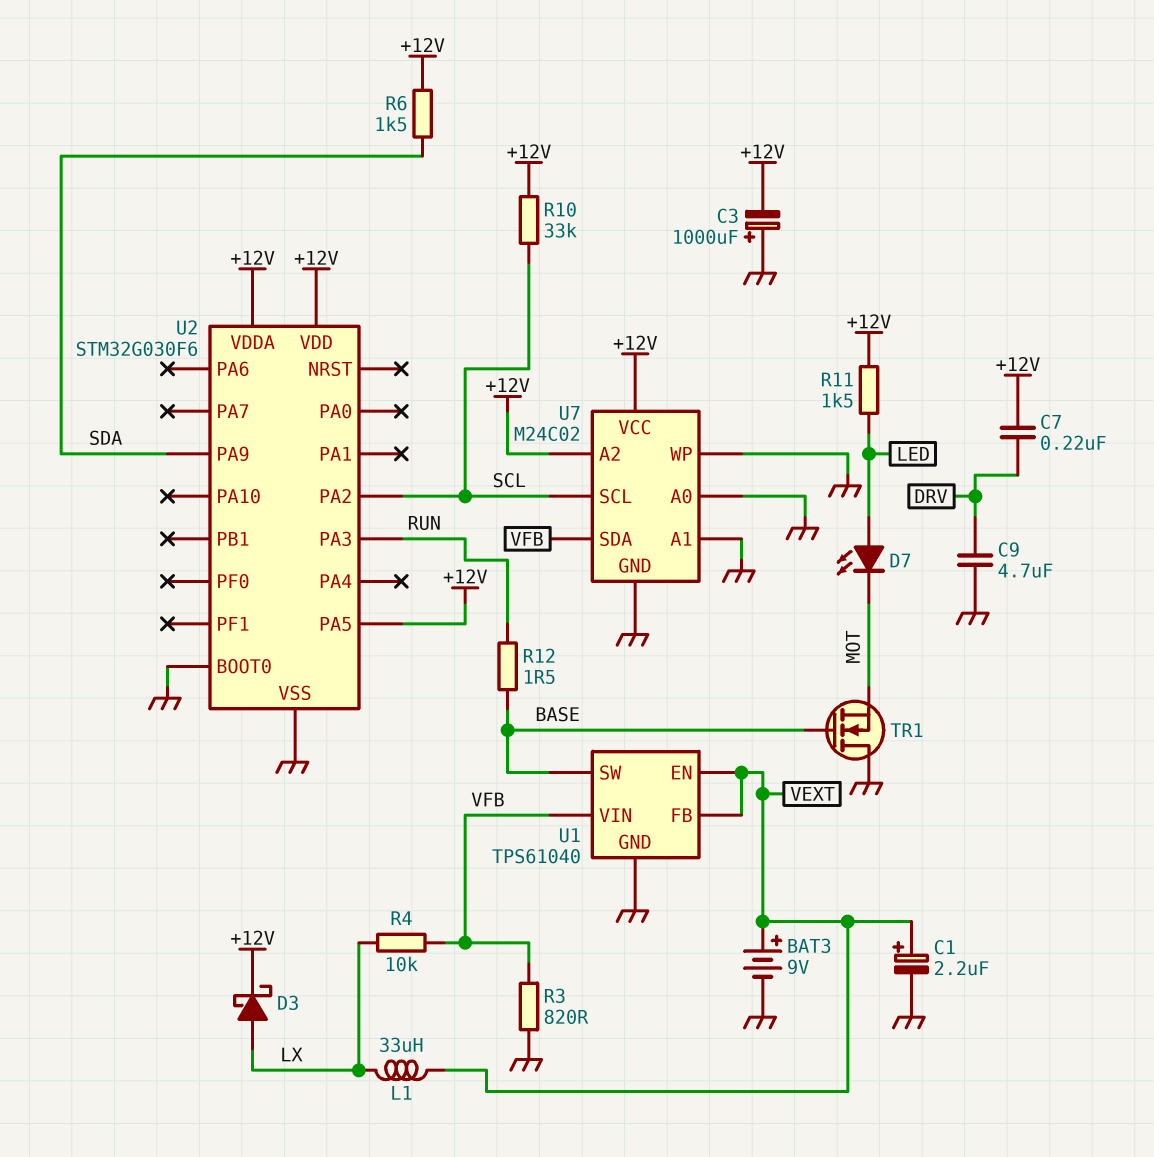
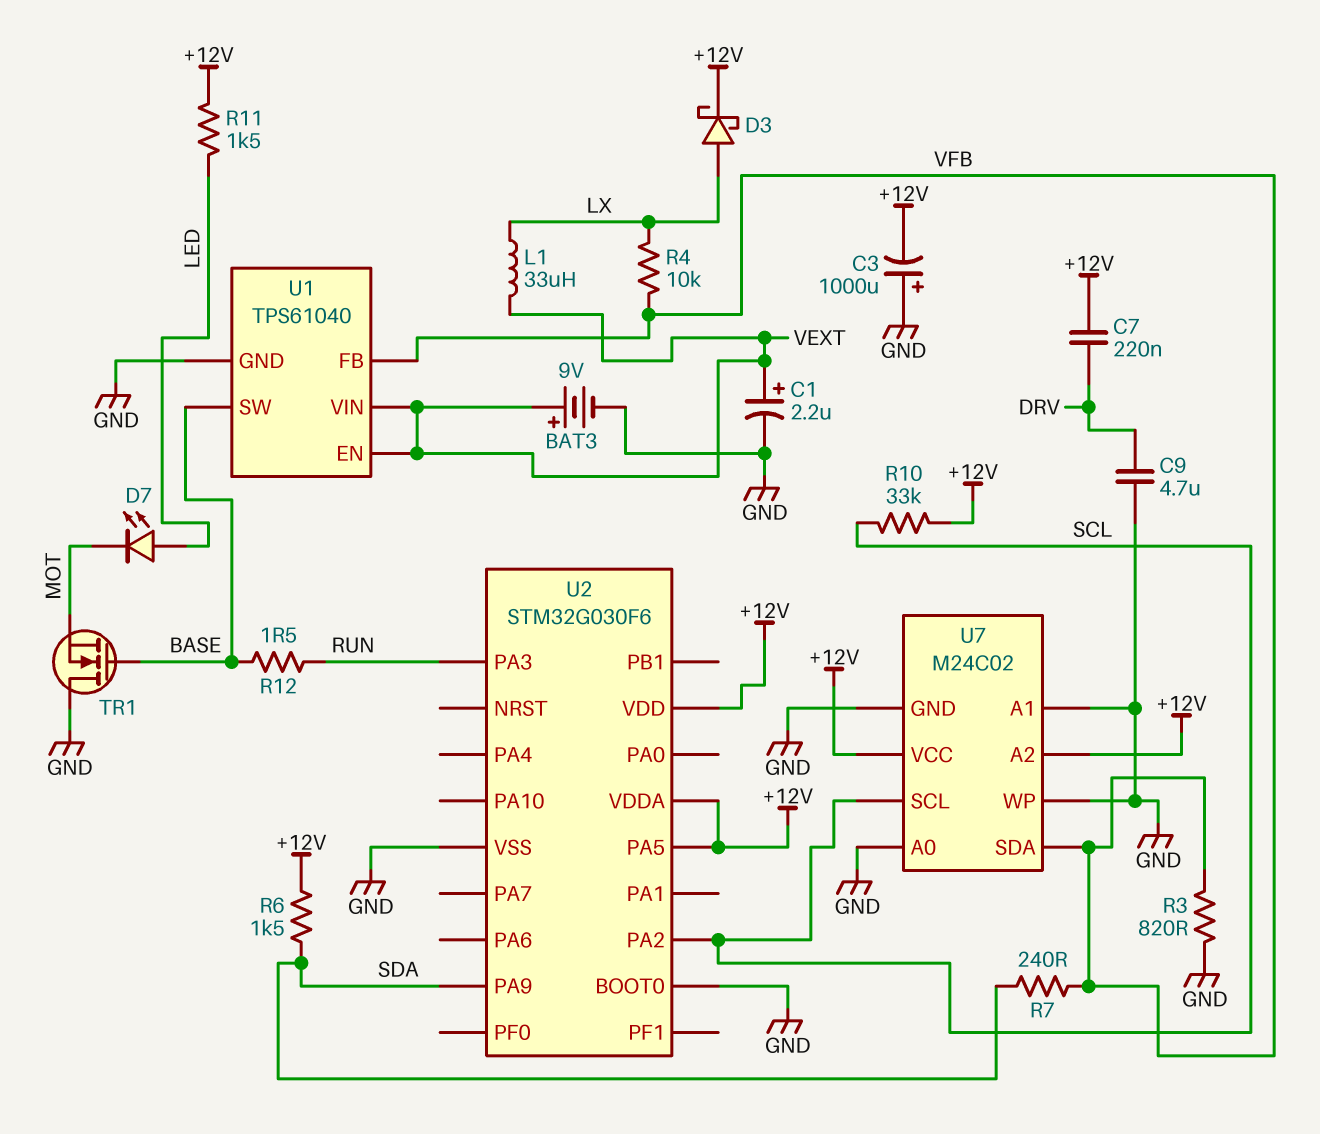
R7: none -> 240 (SDA, VFB)
U1 pin FB: VEXT -> VFB
U1 pin VIN: VFB -> VEXT

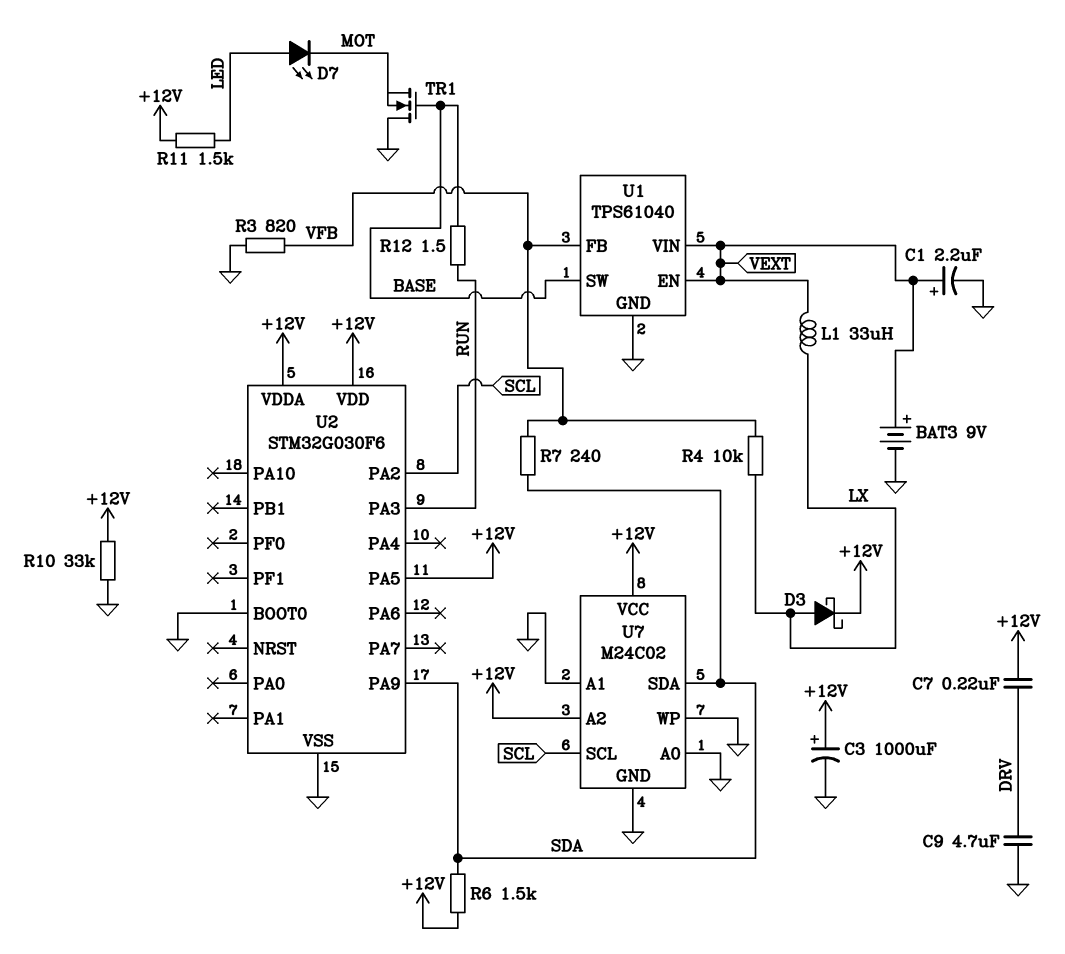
C3: 1000uF (plus GND, minus +12V) -> 1000uF (plus +12V, minus GND)
R10: 33k (+12V, SCL) -> 33k (+12V, GND)
U7 pin SDA: VFB -> SDA

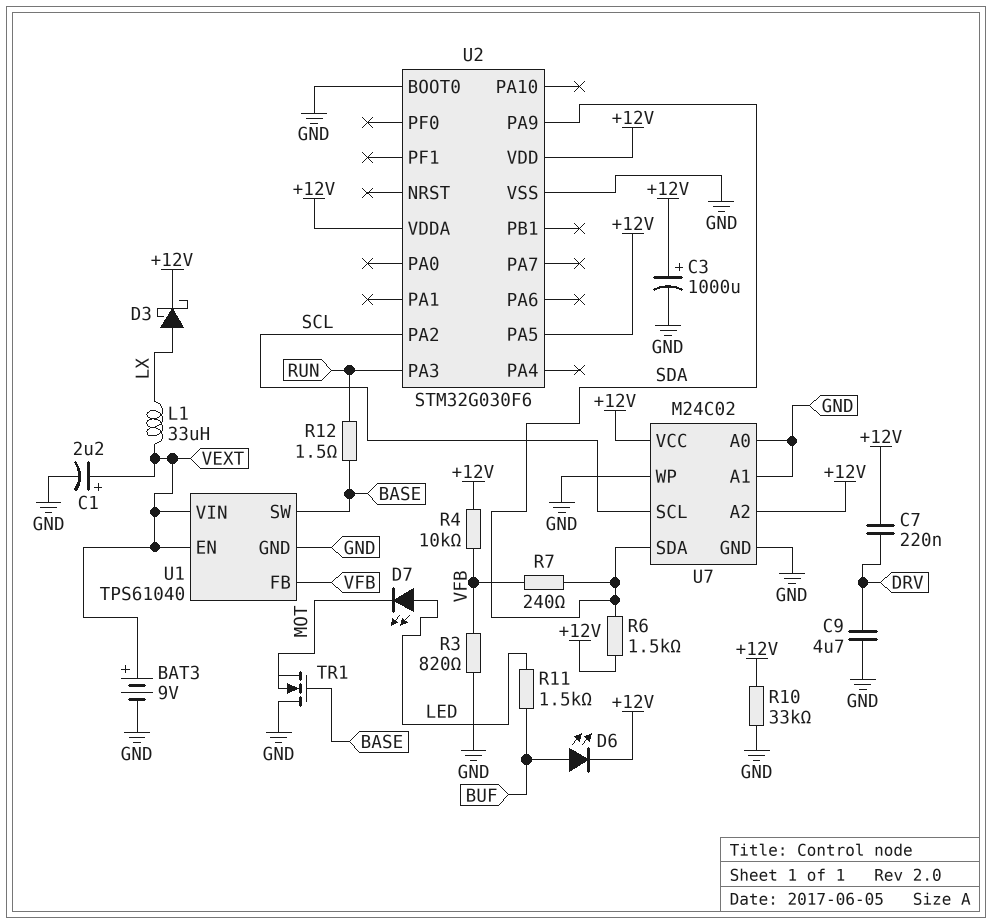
D6: none -> LED (A BUF, K +12V)
R4: 10k (LX, VFB) -> 10k (+12V, VFB)
R11: 1.5k (+12V, LED) -> 1.5k (BUF, LED)

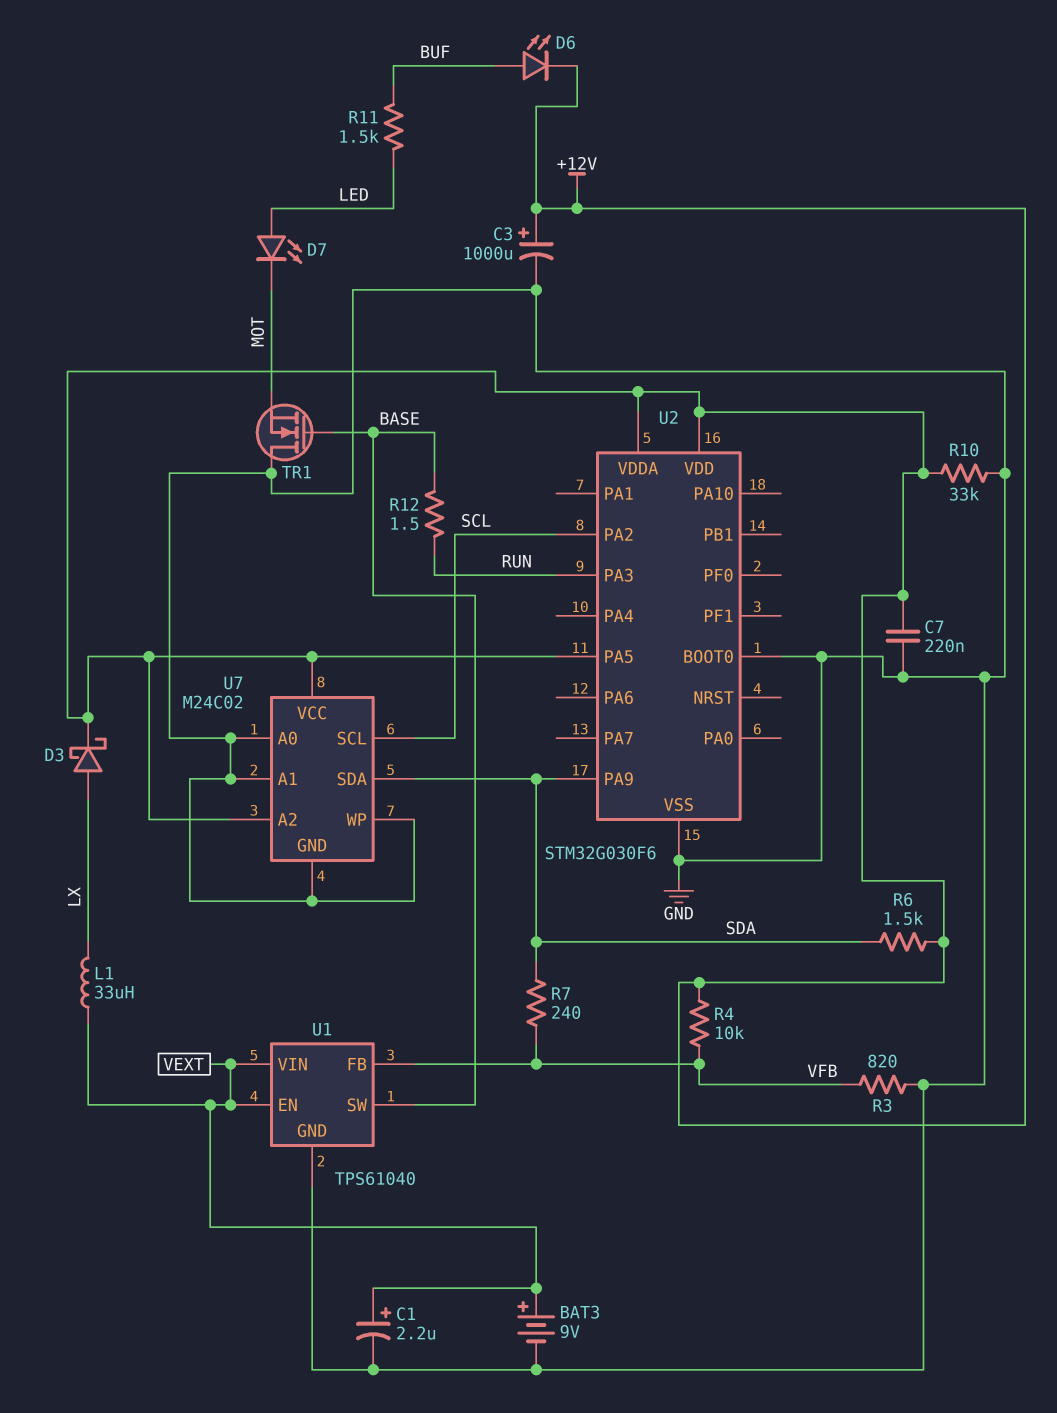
C7: 220nF (+12V, DRV) -> 220nF (+12V, GND)
C9: 4.7uF (DRV, GND) -> none

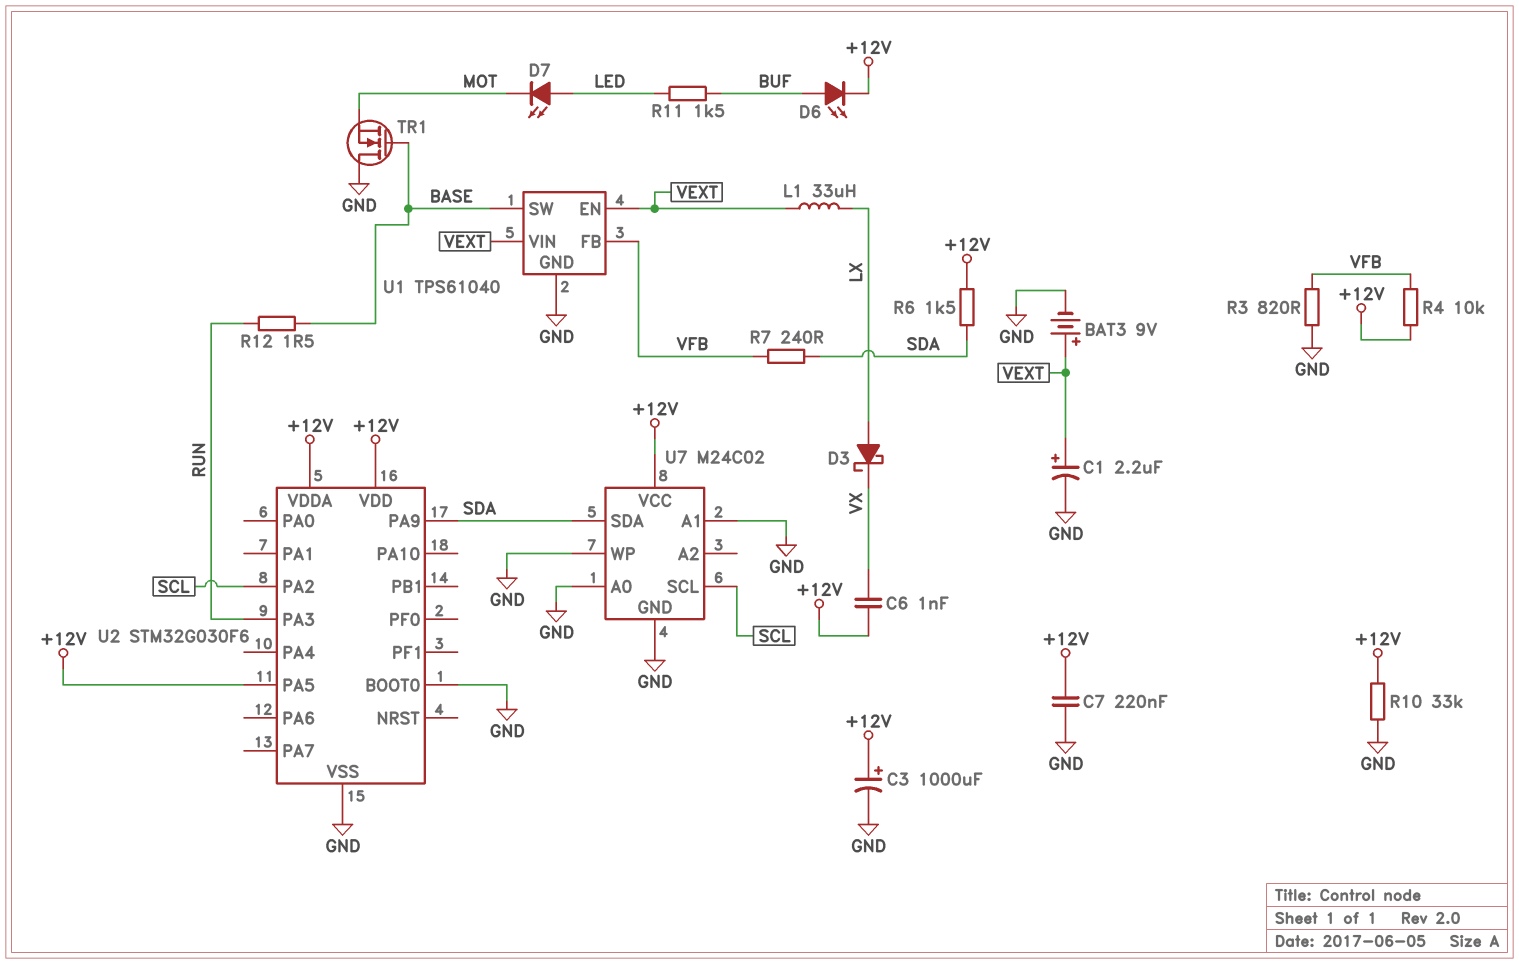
C6: none -> 1nF (+12V, VX)
D3: schottky (A LX, K +12V) -> schottky (A LX, K VX)
U7 pin A2: +12V -> none

